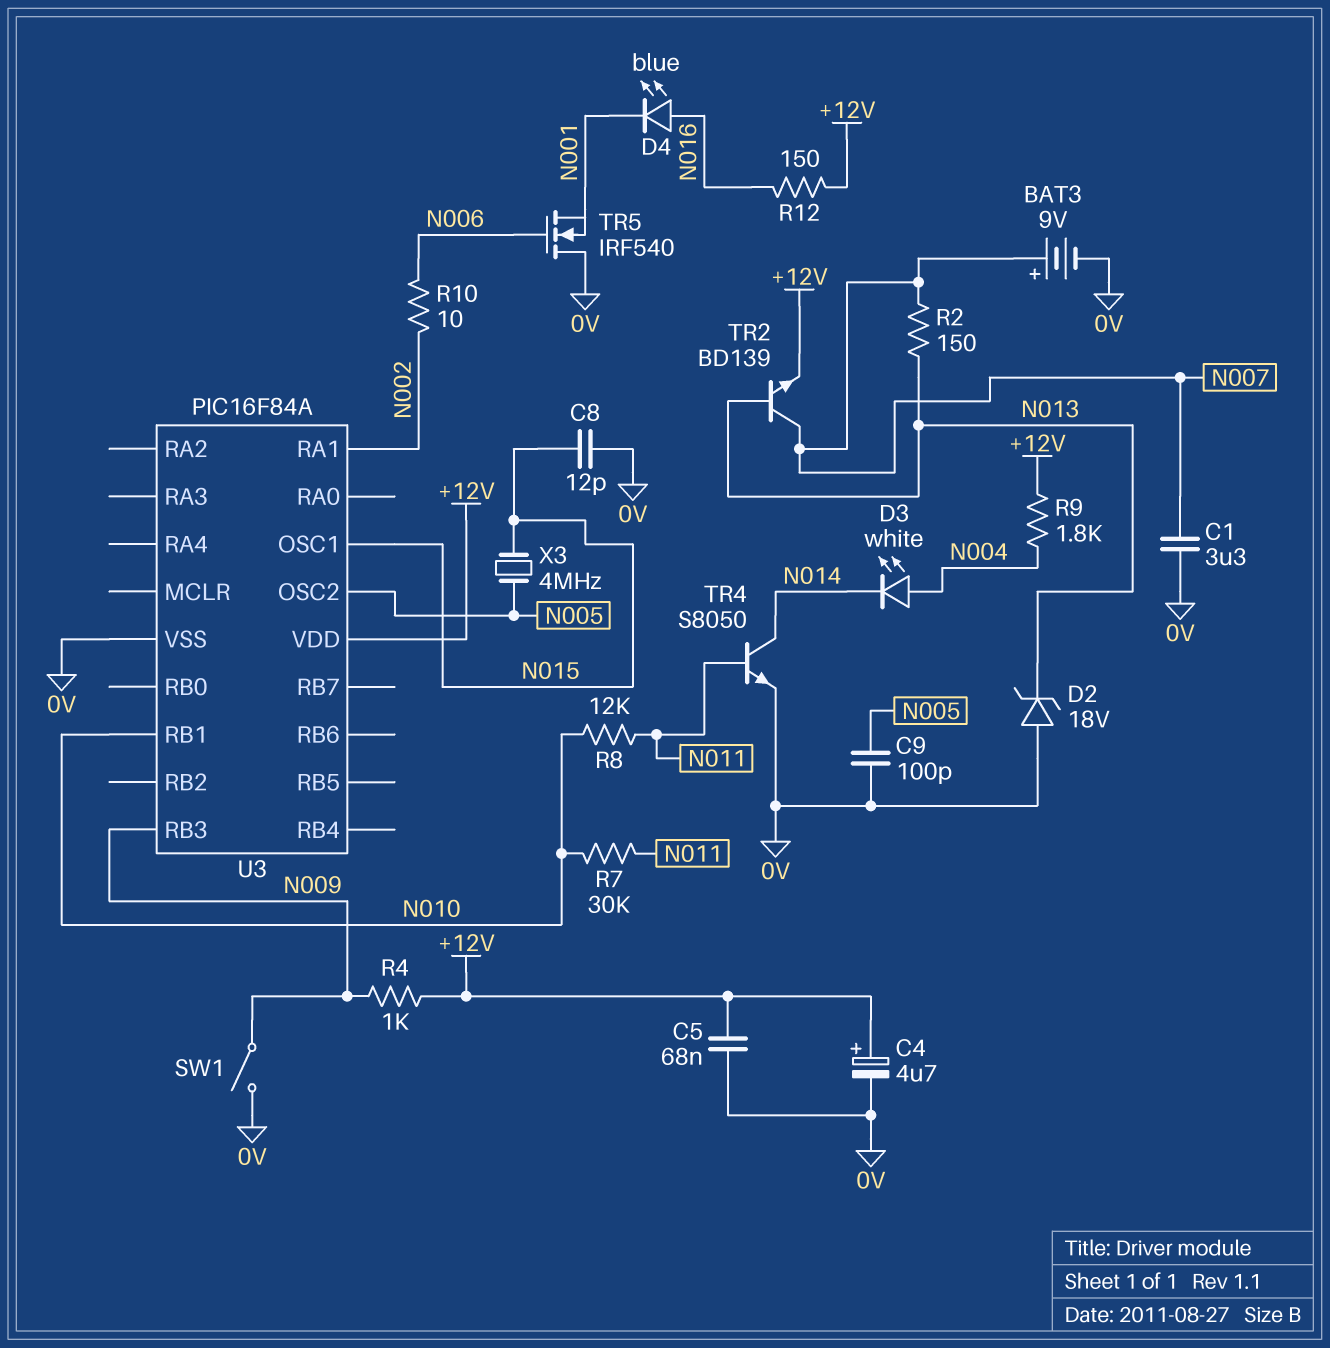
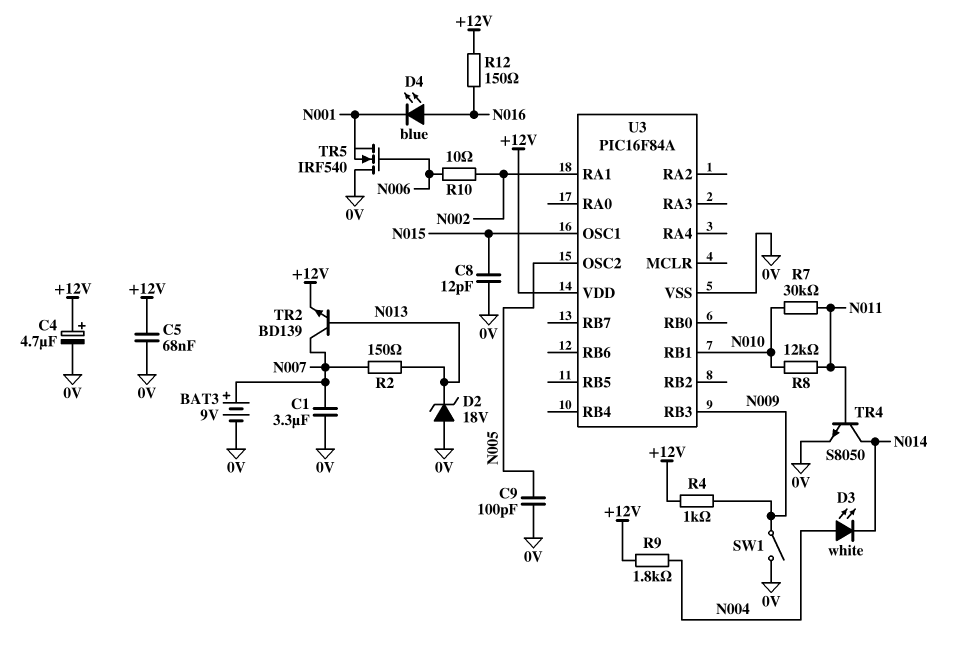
X3: 4MHz (N005, N015) -> none

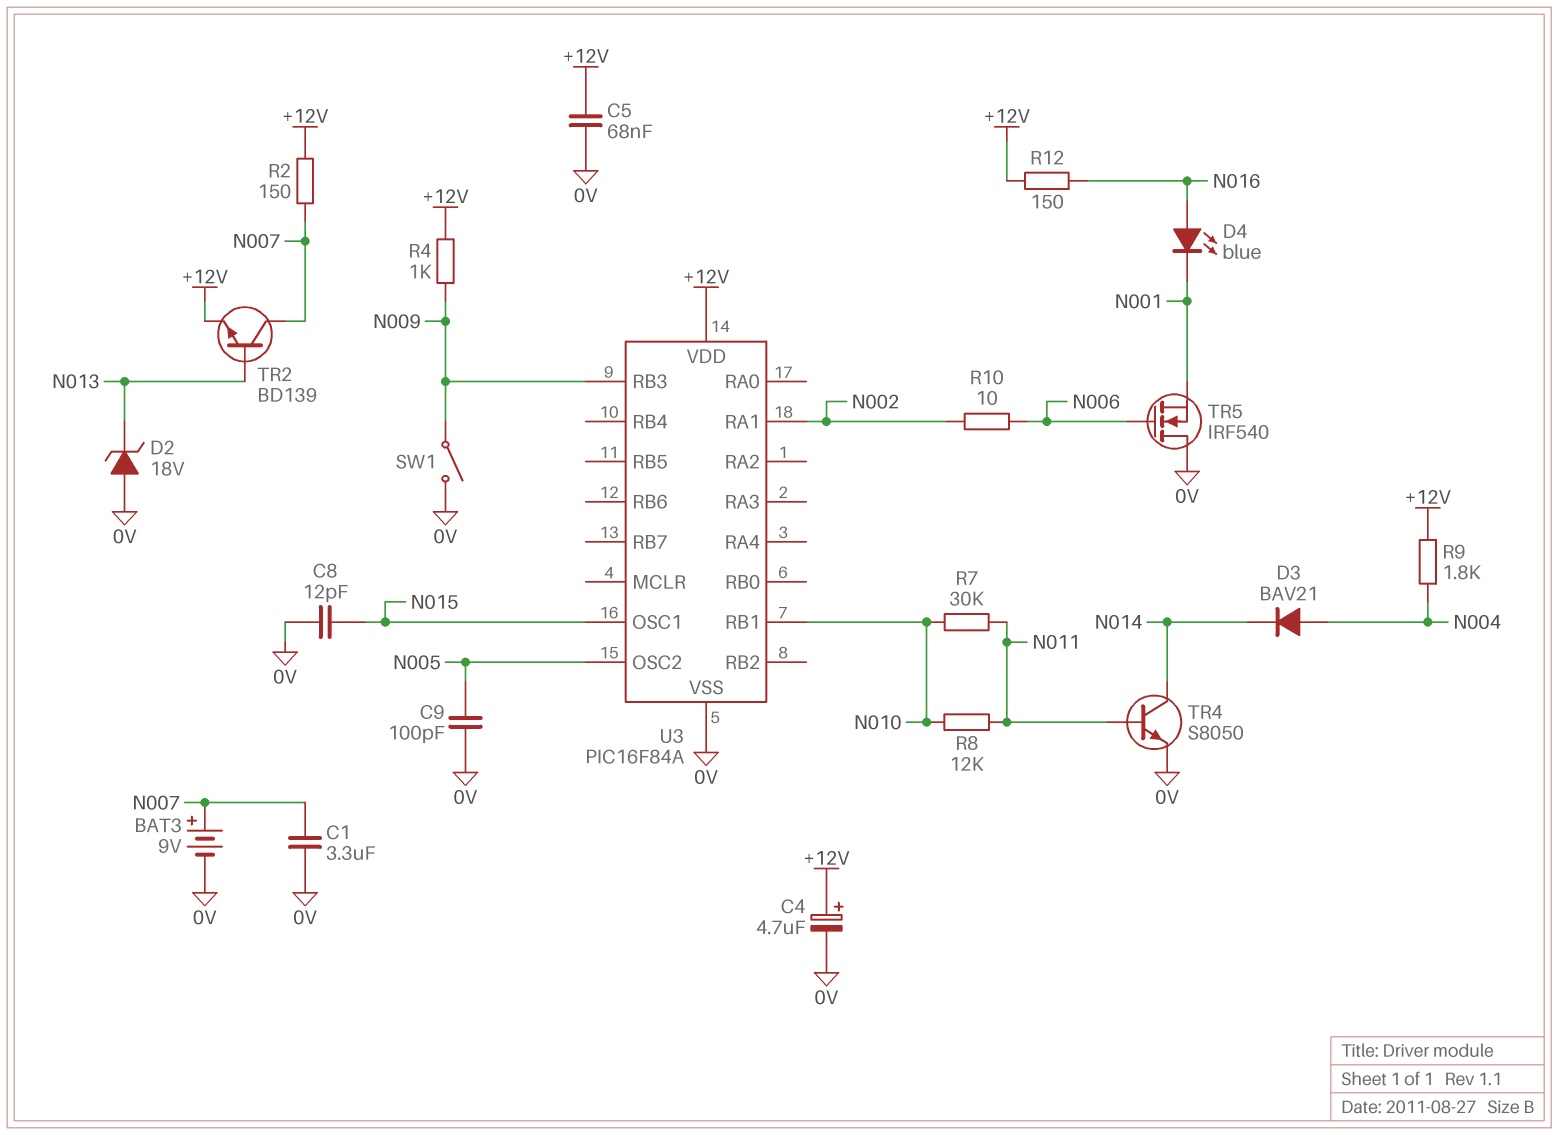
D3: LED white (A N004, K N014) -> diode BAV21 (A N004, K N014)
R2: 150 (N007, N013) -> 150 (+12V, N007)

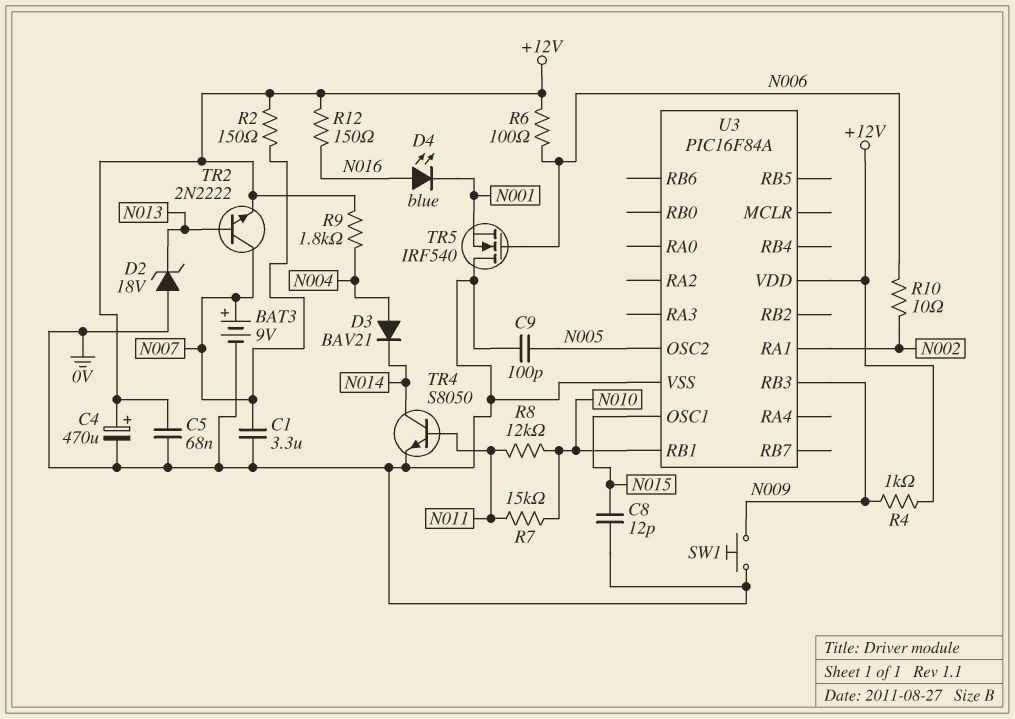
C4: 4.7uF (plus +12V, minus 0V) -> 470uF (plus +12V, minus 0V)
R6: none -> 100 (+12V, N006)
R7: 30k (N010, N011) -> 15k (N010, N011)
SW1: switch (0V, N009) -> button (0V, N009)
TR2: NPN BD139 (B N013, C N007, E +12V) -> NPN 2N2222 (B N013, C N007, E +12V)

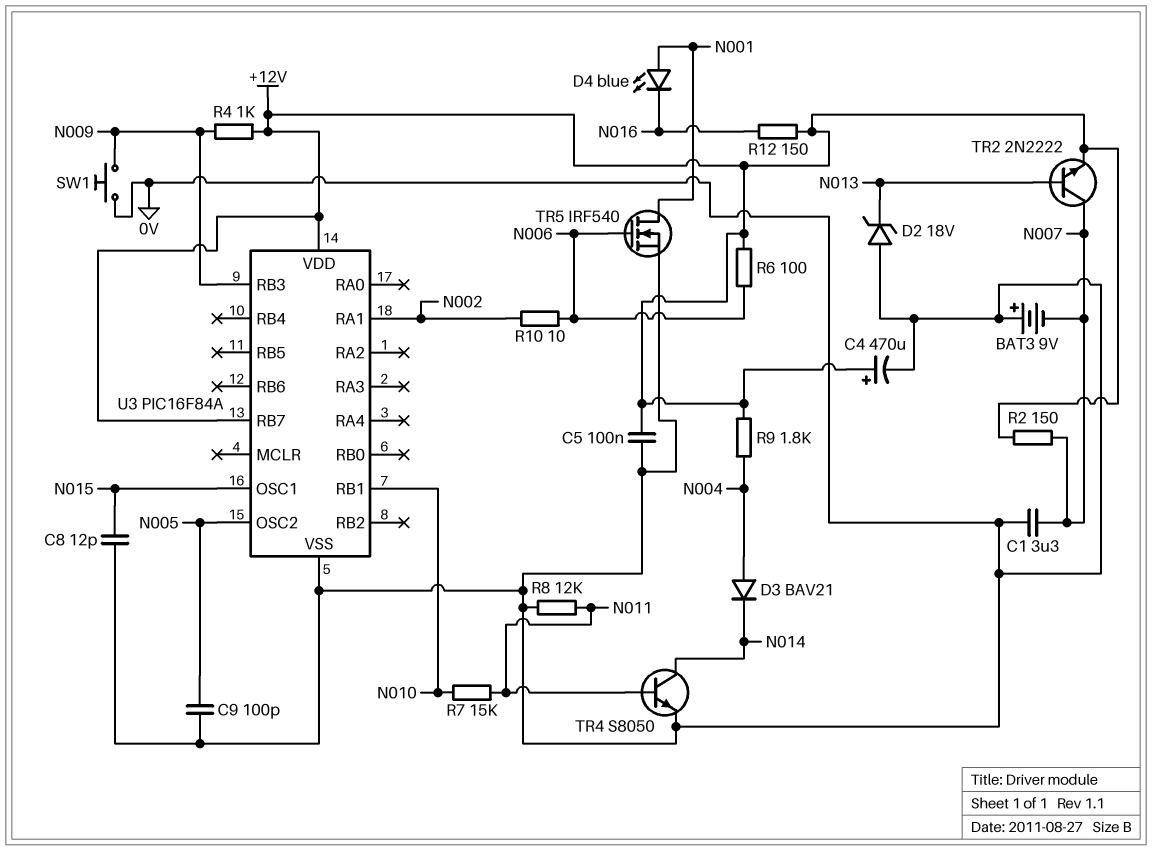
BAT3: 9V (plus N007, minus 0V) -> 9V (plus 0V, minus N007)
C5: 68nF (+12V, 0V) -> 100nF (+12V, 0V)
D4: LED blue (A N016, K N001) -> LED blue (A N001, K N016)
R8: 12k (N010, N011) -> 12k (0V, N011)
TR5: NMOS IRF540 (G N006, D 0V, S N001) -> NMOS IRF540 (G N006, D N001, S 0V)
U3 pin RB7: none -> +12V

